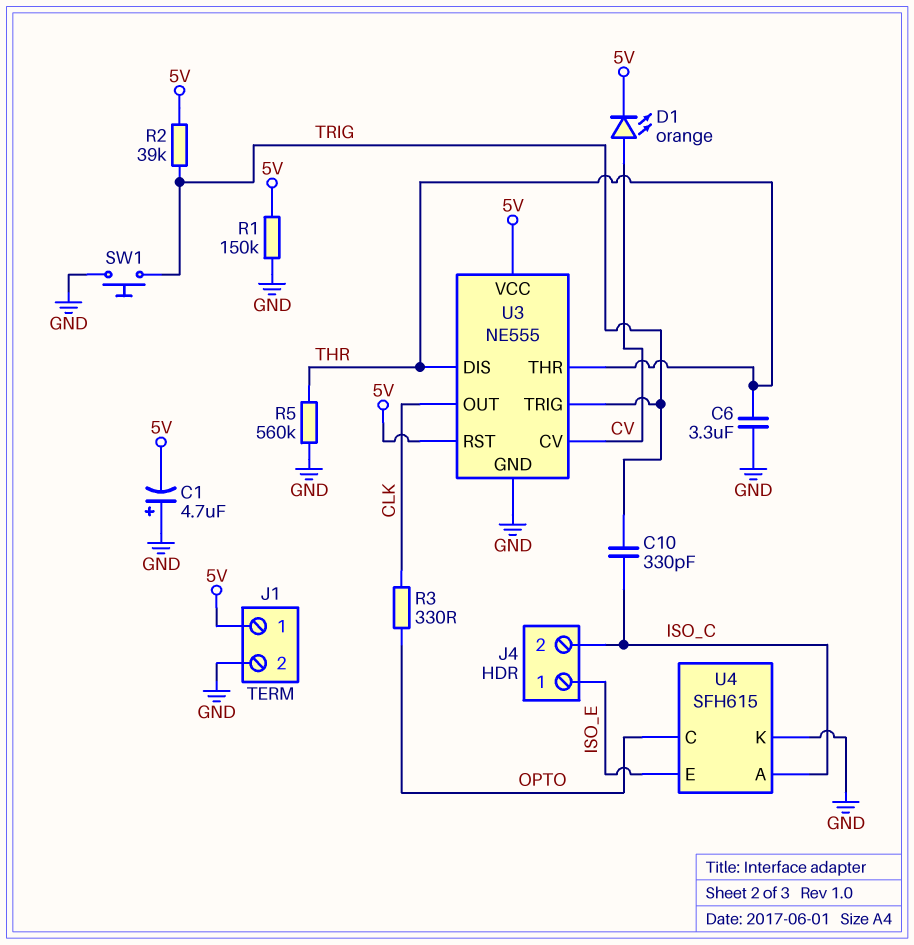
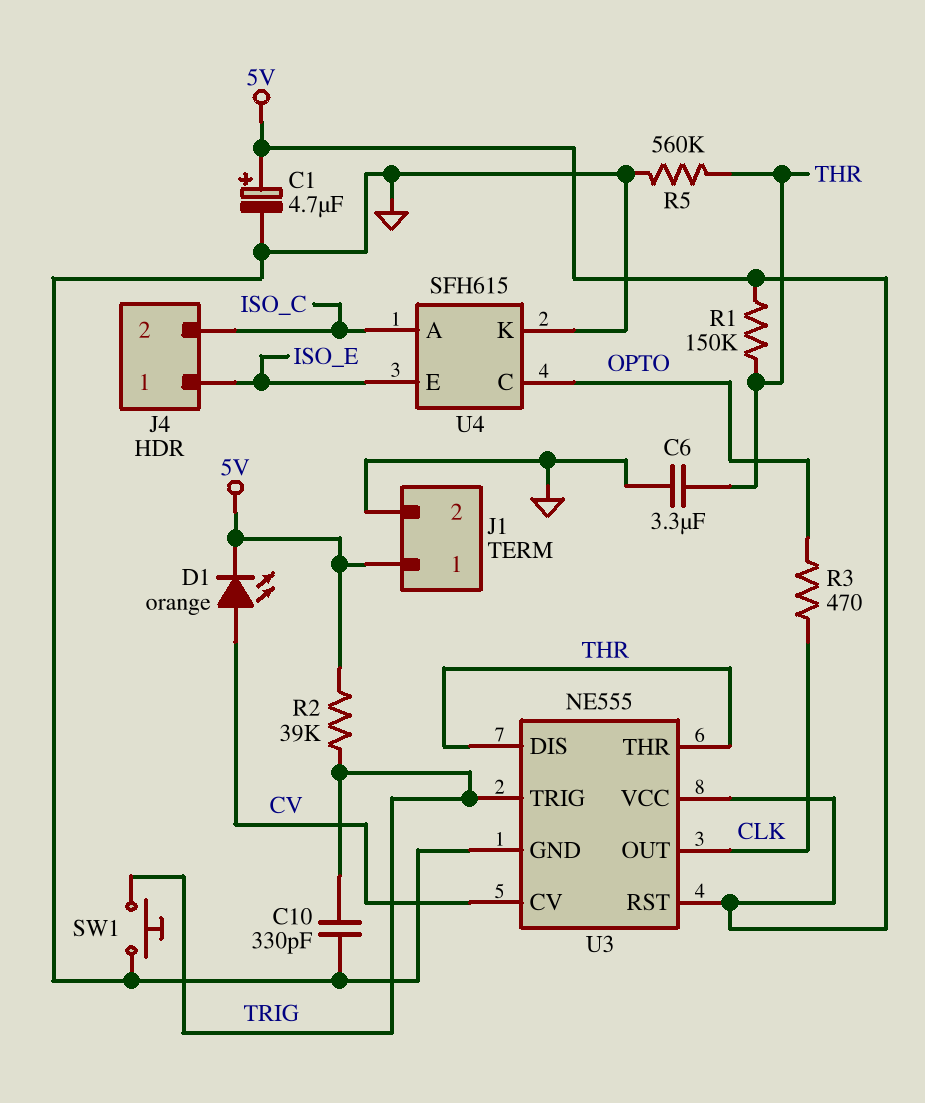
C1: 4.7uF (plus GND, minus 5V) -> 4.7uF (plus 5V, minus GND)
C10: 330pF (ISO_C, TRIG) -> 330pF (GND, TRIG)
R1: 150k (5V, GND) -> 150k (5V, THR)
R3: 330 (CLK, OPTO) -> 470 (CLK, OPTO)

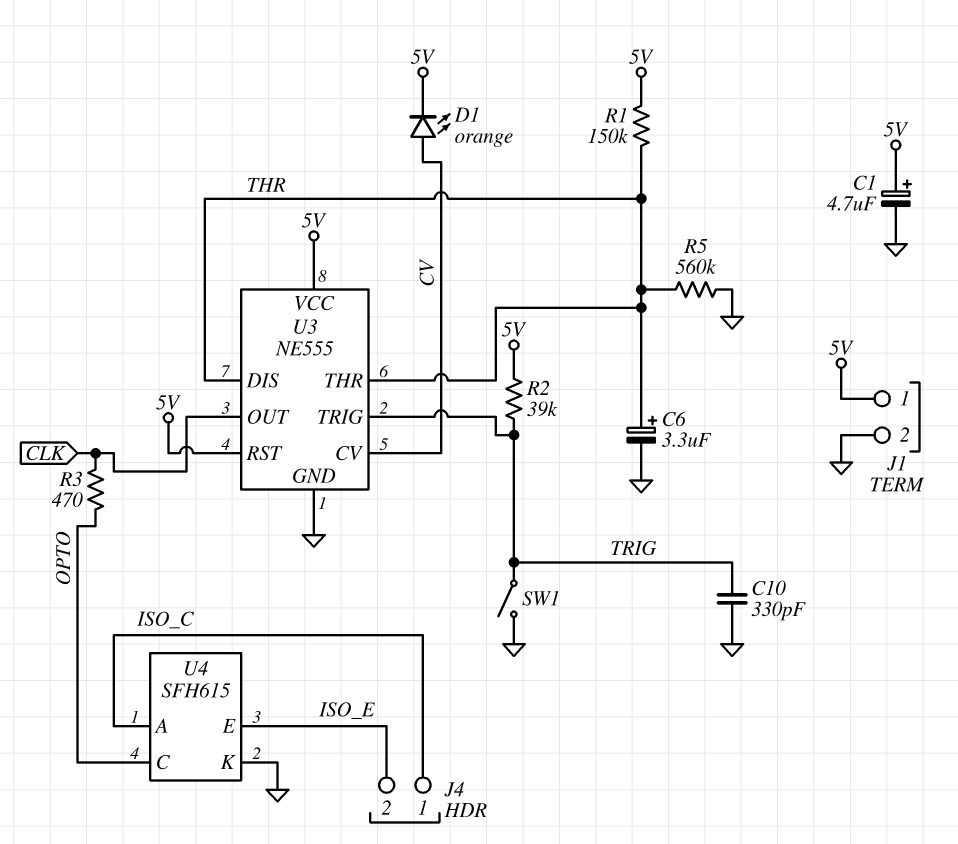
C6: 3.3uF (GND, THR) -> 3.3uF (plus THR, minus GND)
J4 pin 1: ISO_E -> ISO_C
J4 pin 2: ISO_C -> ISO_E
SW1: button (GND, TRIG) -> switch (GND, TRIG)

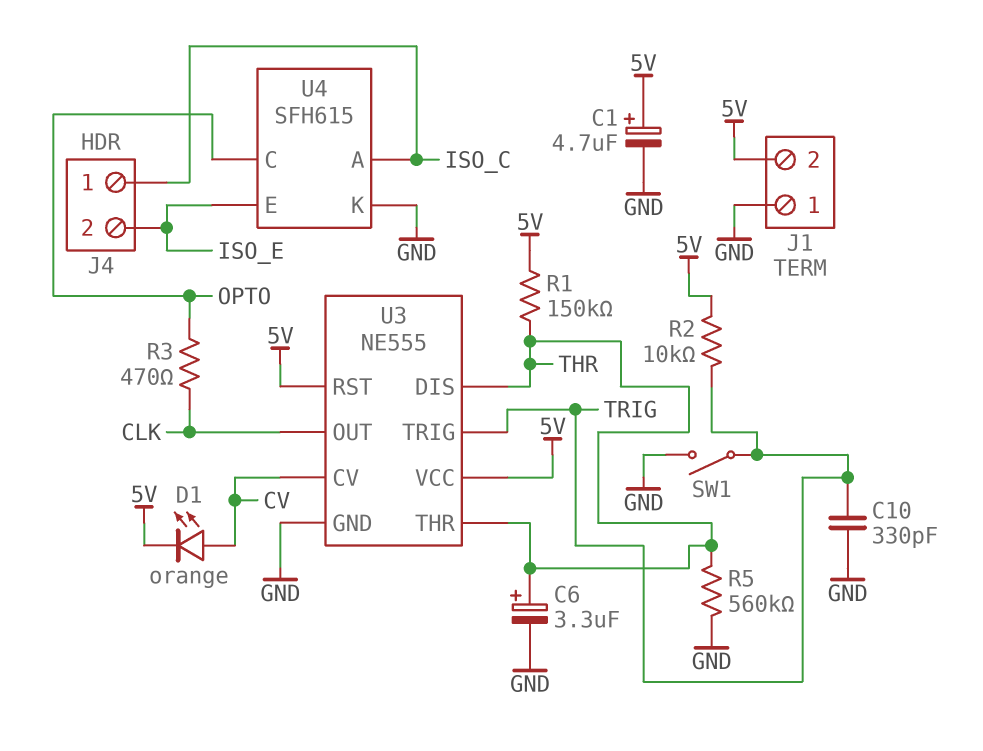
J1 pin 1: 5V -> GND
J1 pin 2: GND -> 5V
R2: 39k (5V, TRIG) -> 10k (5V, TRIG)

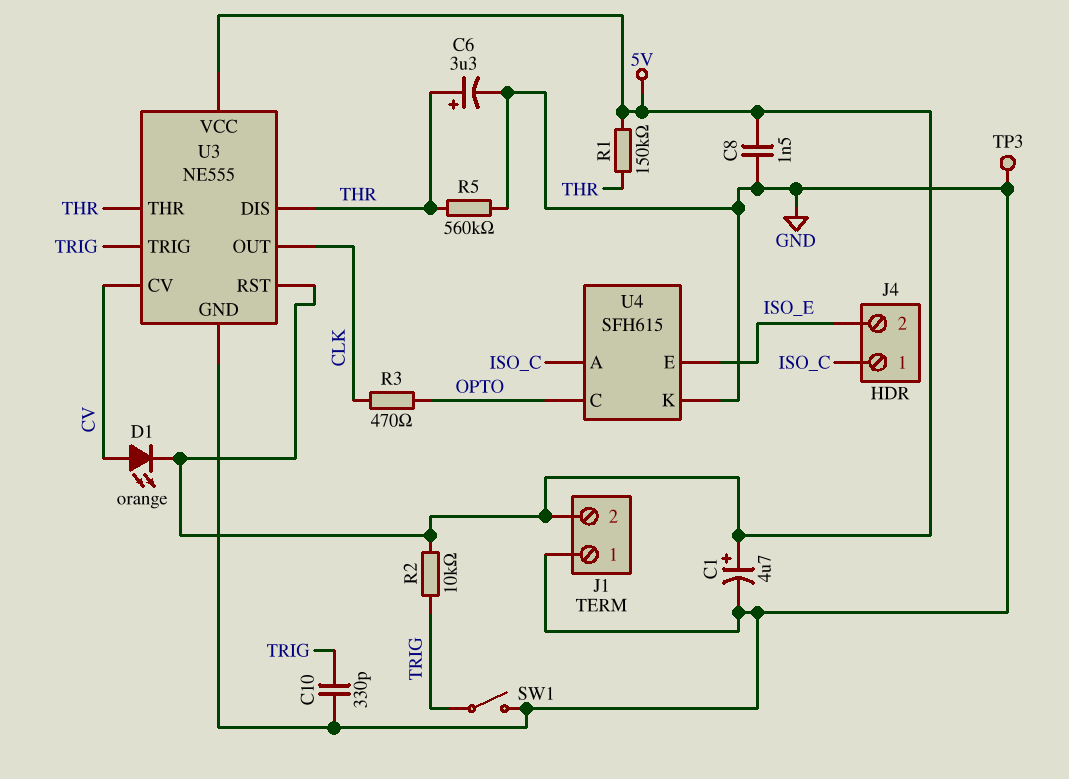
C8: none -> 1.5nF (5V, GND)
TP3: none -> test point (GND)

